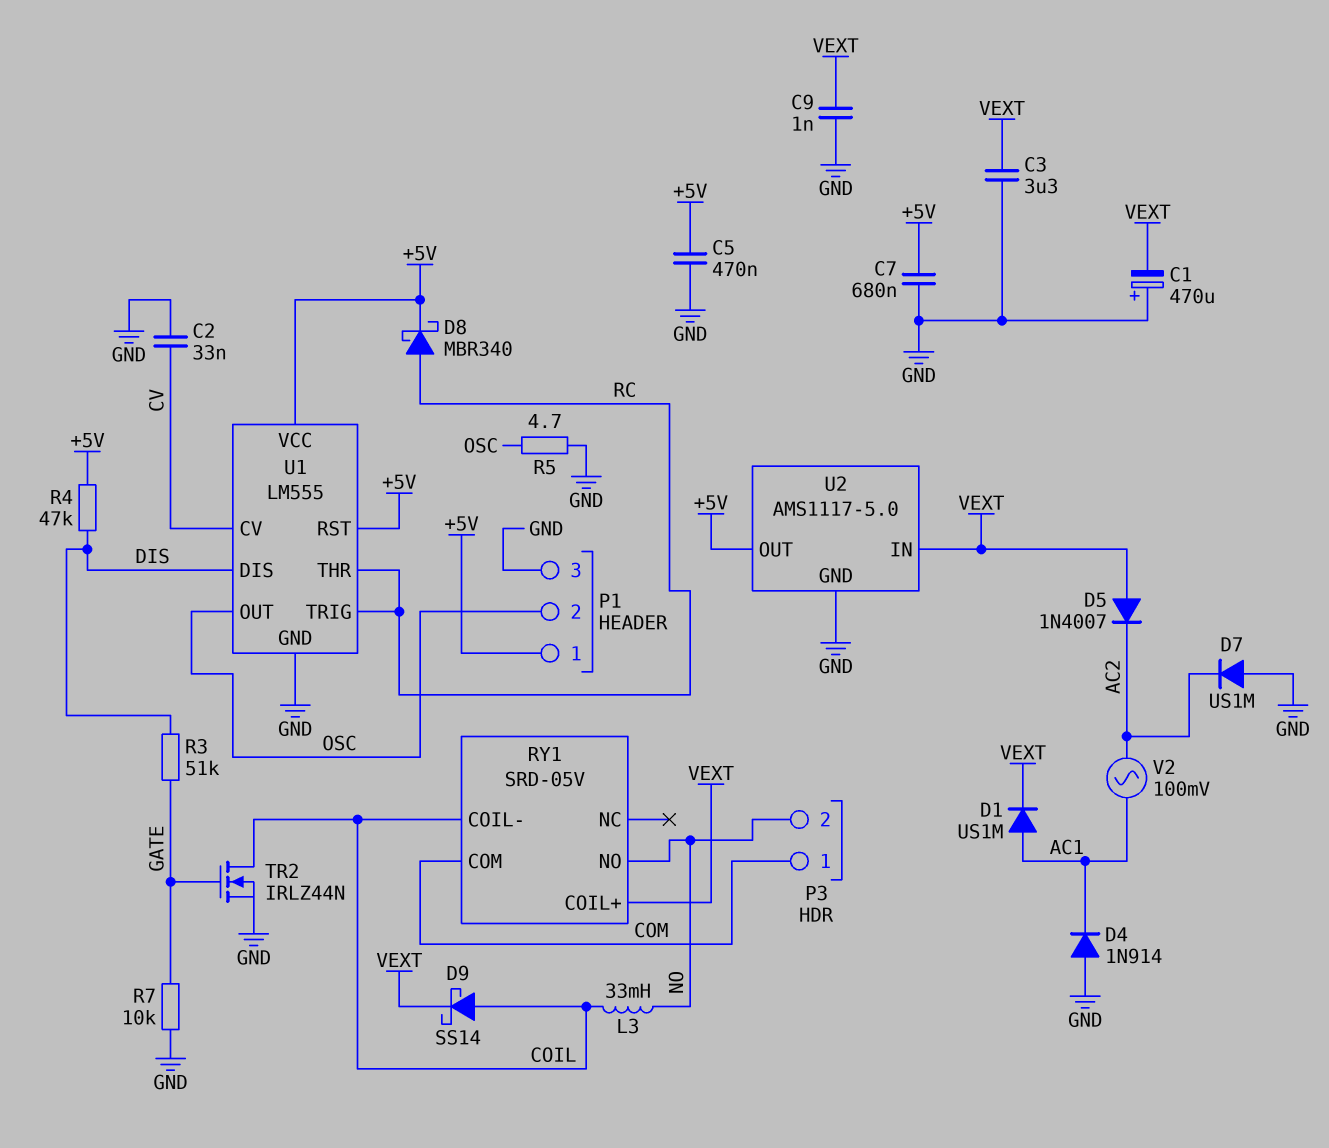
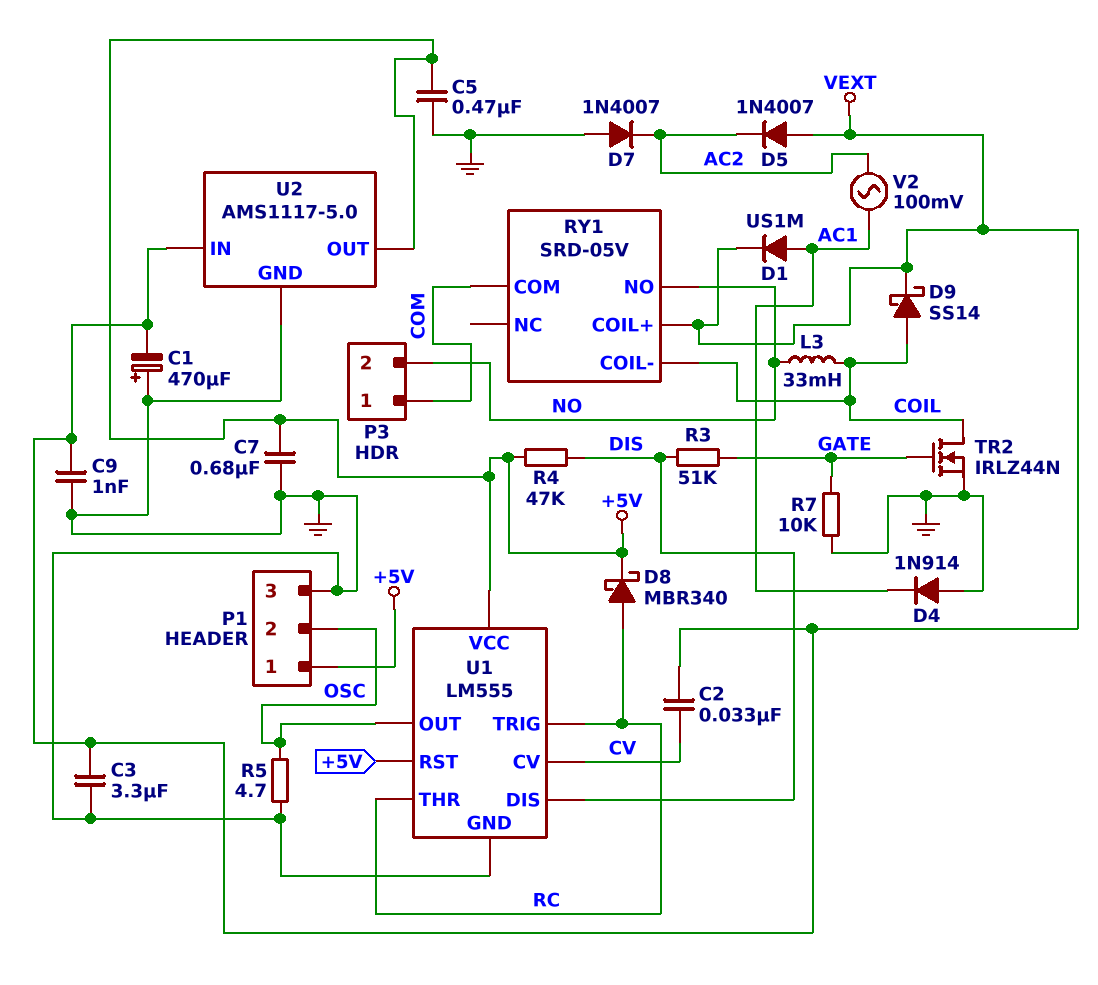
C2: 33nF (CV, GND) -> 33nF (CV, VEXT)
D7: diode US1M (A GND, K AC2) -> diode 1N4007 (A GND, K AC2)

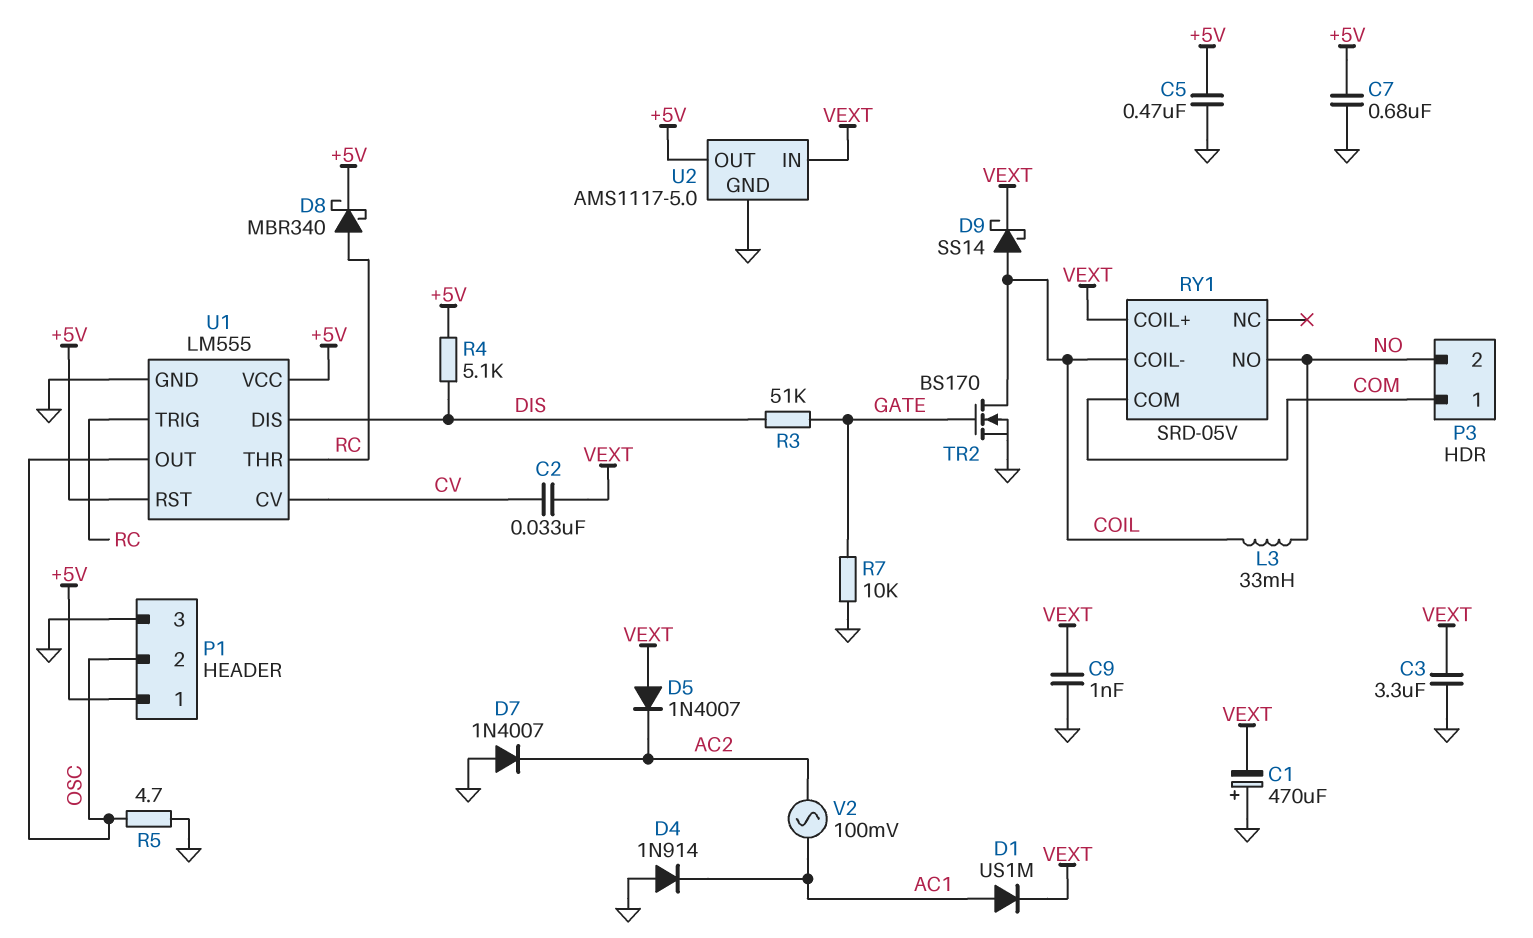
R4: 47k (+5V, DIS) -> 5.1k (+5V, DIS)
TR2: NMOS IRLZ44N (G GATE, D COIL, S GND) -> NMOS BS170 (G GATE, D COIL, S GND)

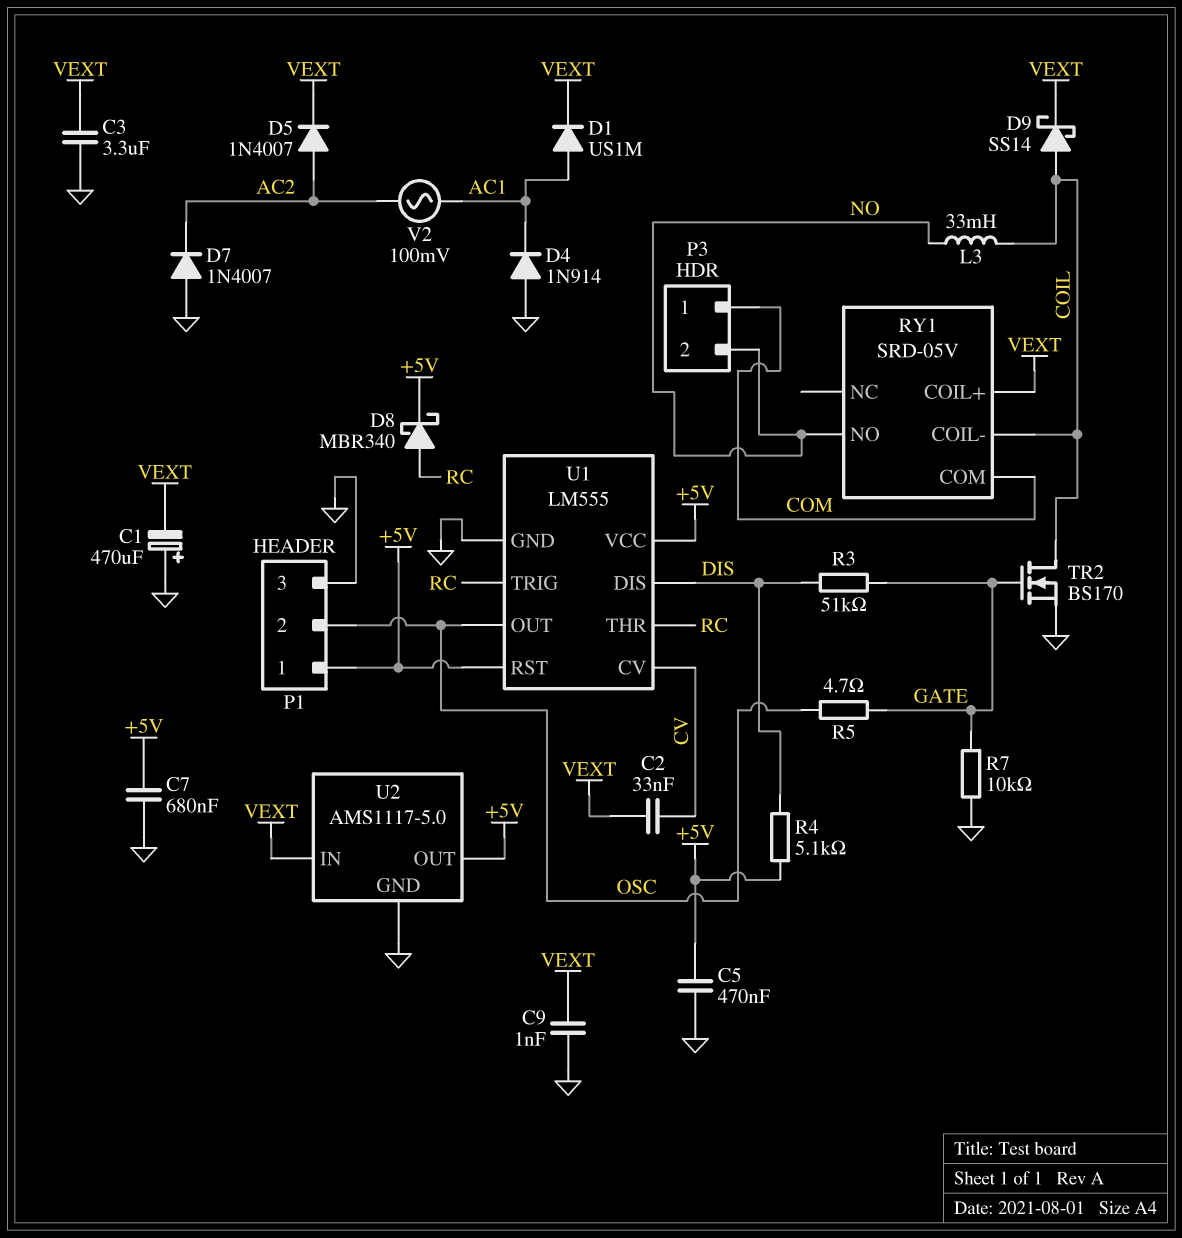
D5: diode 1N4007 (A VEXT, K AC2) -> diode 1N4007 (A AC2, K VEXT)
R5: 4.7 (GND, OSC) -> 4.7 (GATE, OSC)

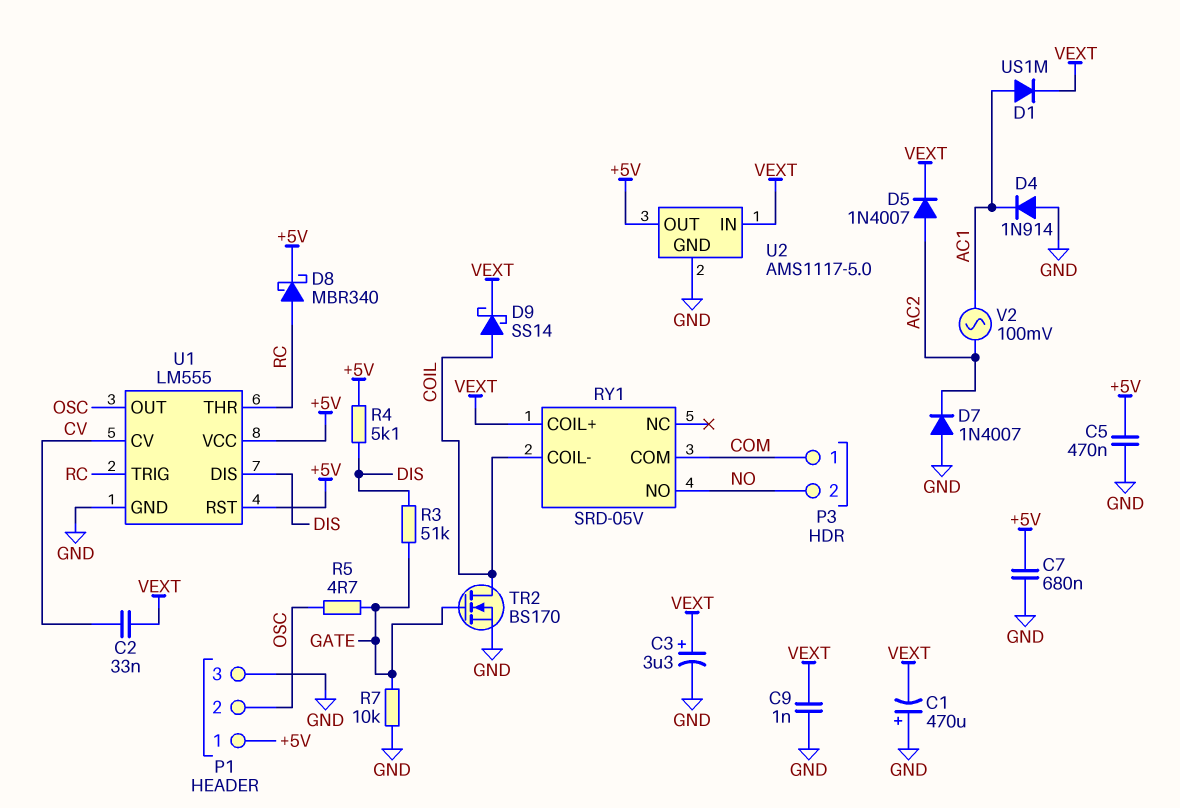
C3: 3.3uF (GND, VEXT) -> 3.3uF (plus VEXT, minus GND)
L3: 33mH (COIL, NO) -> none

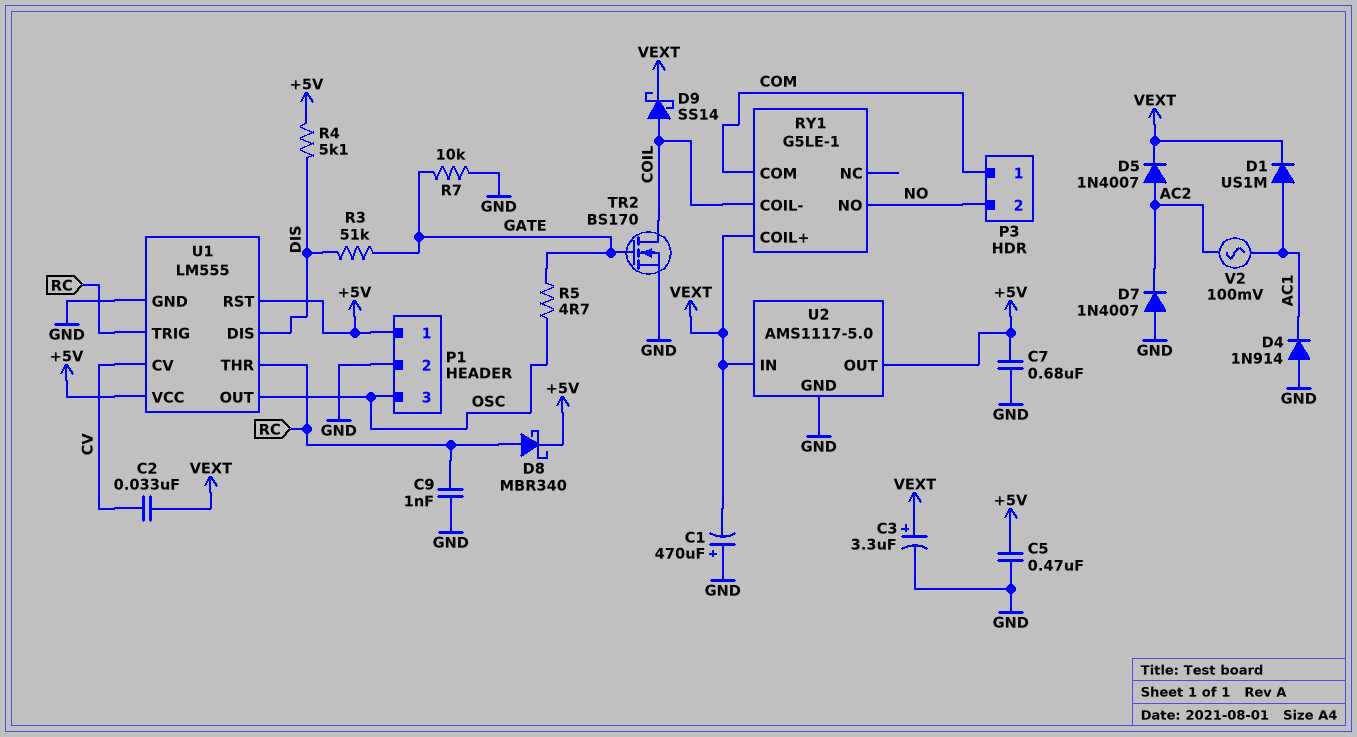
C9: 1nF (GND, VEXT) -> 1nF (GND, RC)
P1 pin 2: OSC -> GND
P1 pin 3: GND -> OSC
RY1: SRD-05V -> G5LE-1

